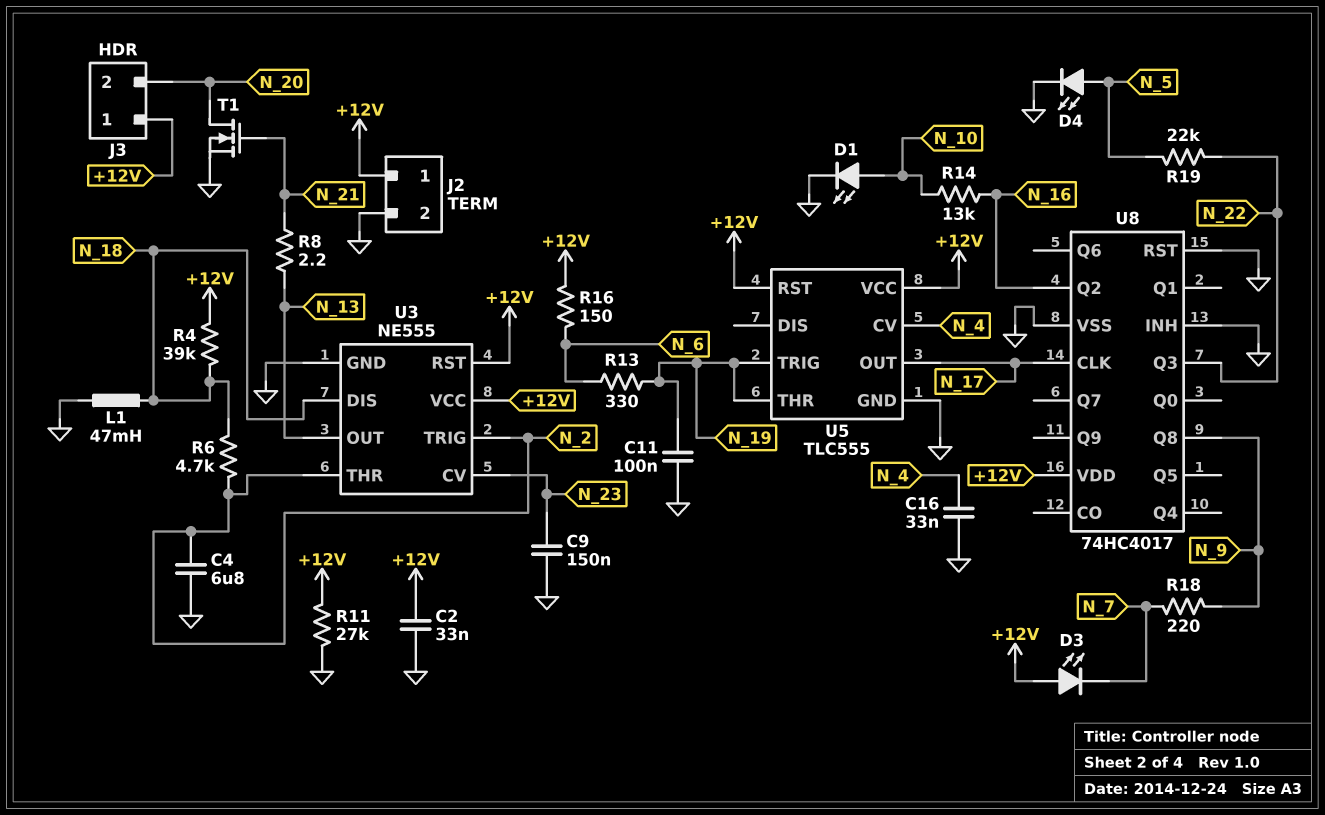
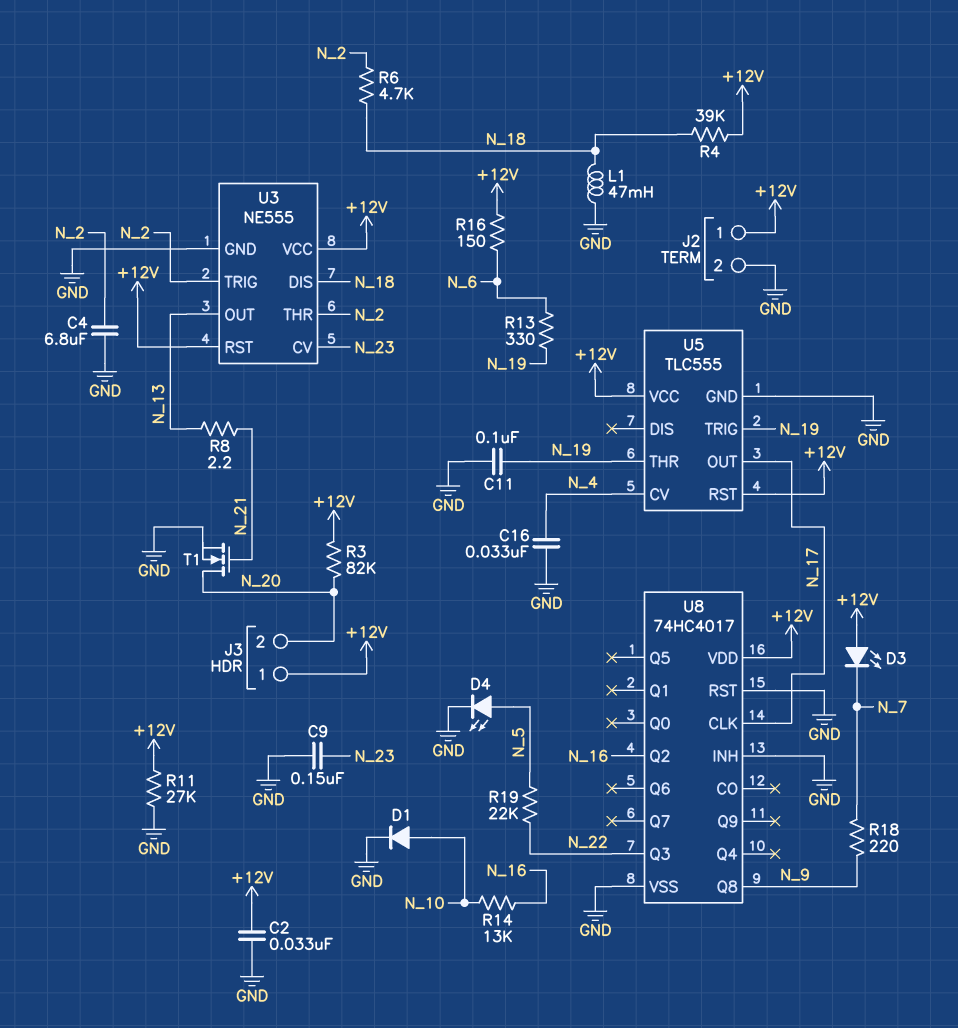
D1: LED (A N_10, K GND) -> diode (A N_10, K GND)
R3: none -> 82k (+12V, N_20)

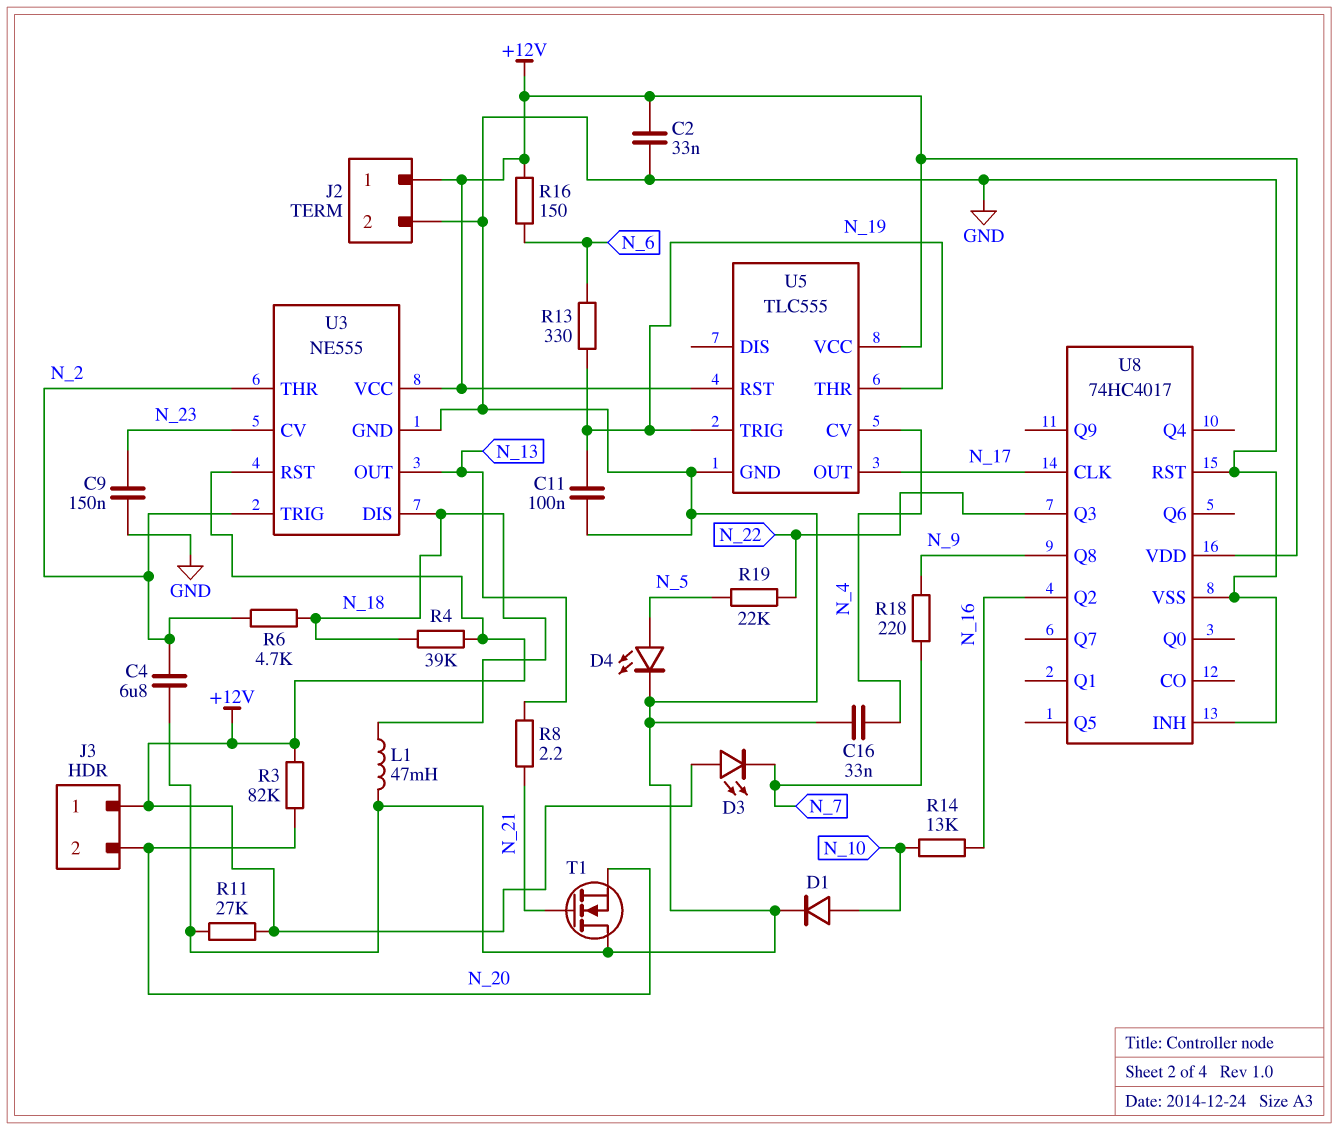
T1: NMOS (G N_21, D N_20, S GND) -> NMOS (G N_21, D GND, S N_20)

